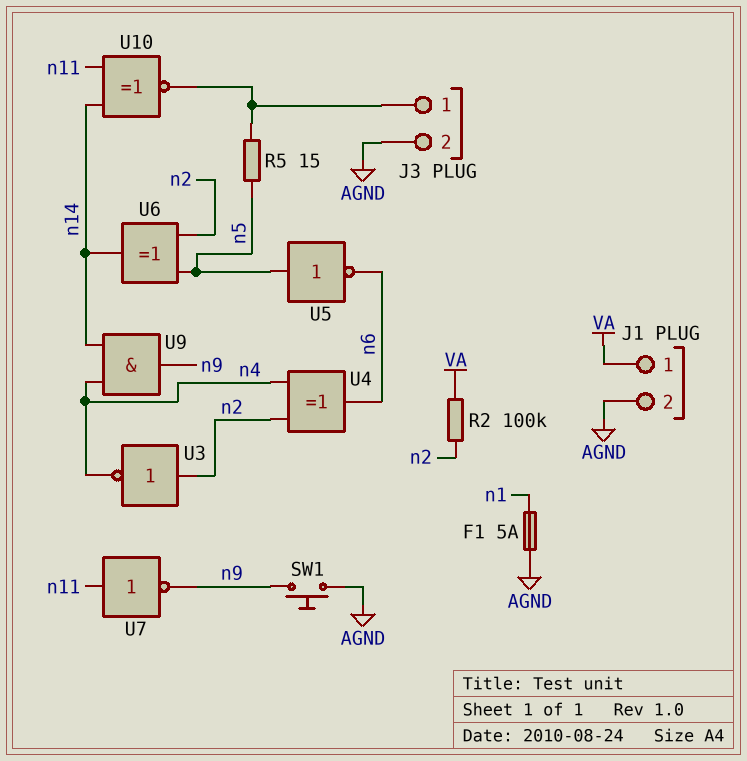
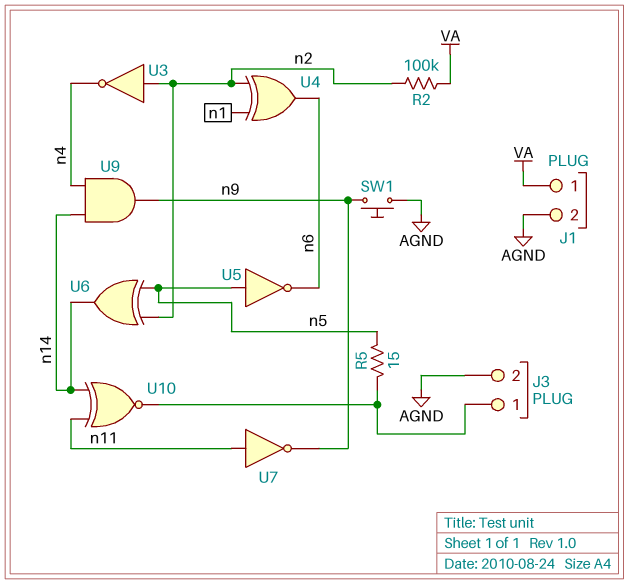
F1: 5A (AGND, n1) -> none
U4: XOR (in n2, in n4, out n6) -> XOR (in n1, in n2, out n6)

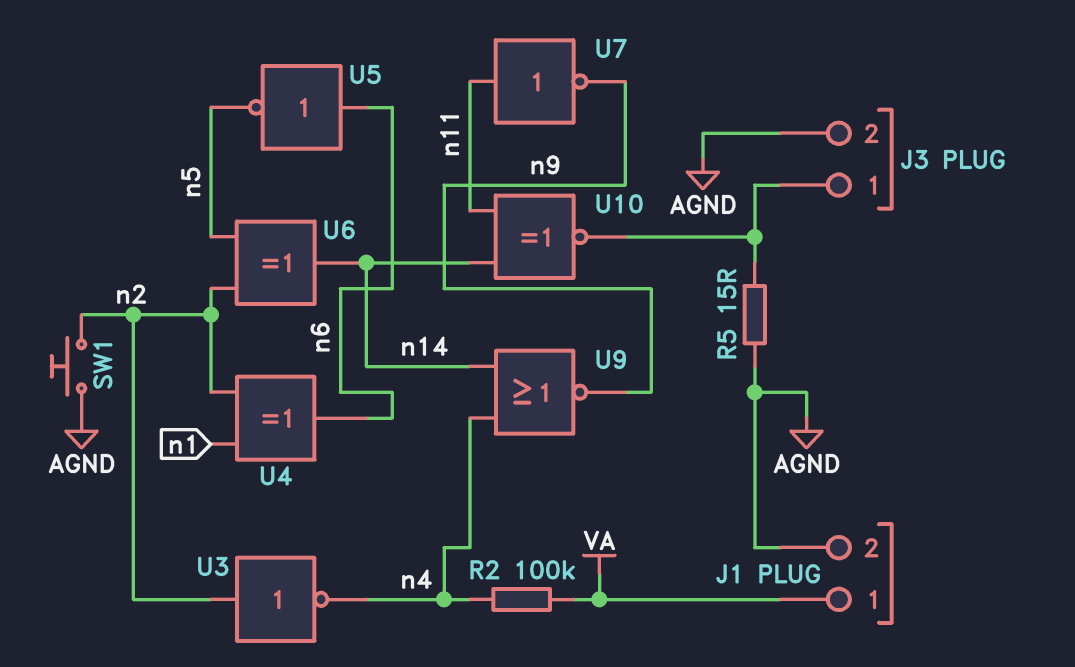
R2: 100k (VA, n2) -> 100k (VA, n4)
R5: 15 (J3/1, n5) -> 15 (AGND, J3/1)
SW1: button (AGND, n9) -> button (AGND, n2)
U5: NOT (in n5, out n6) -> NOT (in n6, out n5)
U9: AND (in n4, in n14, out n9) -> NOR (in n4, in n14, out n9)

